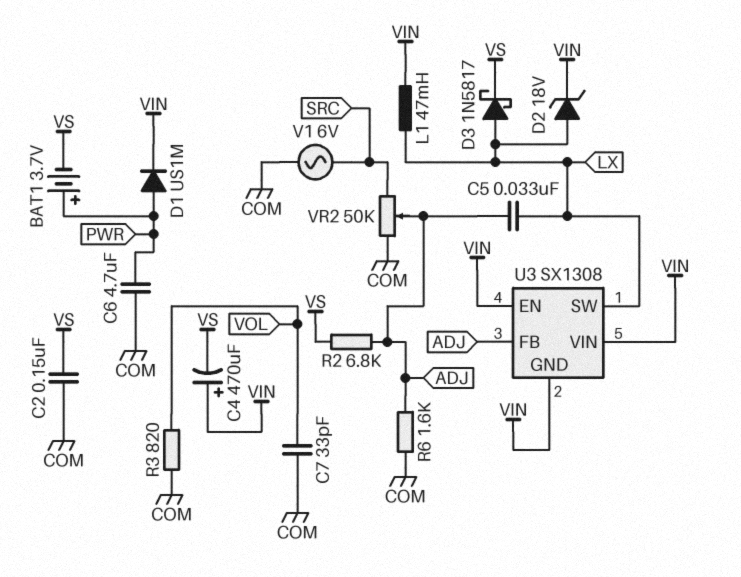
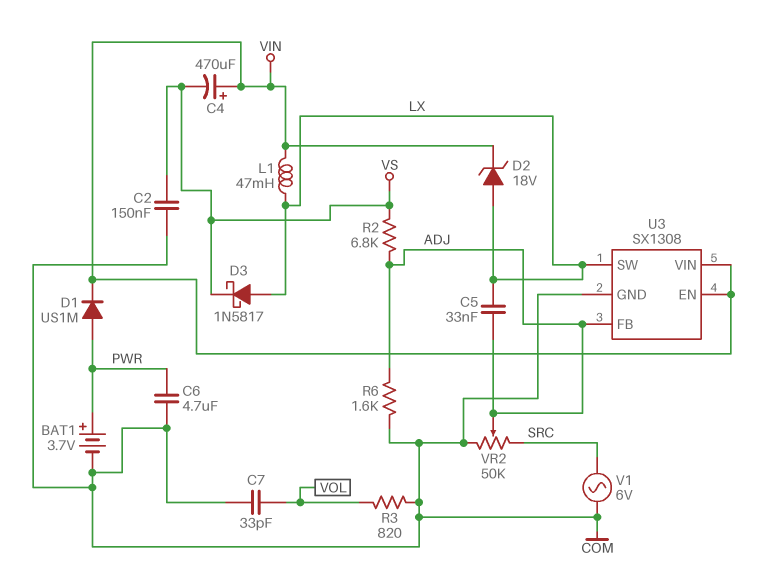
BAT1: 3.7V (plus PWR, minus VS) -> 3.7V (plus PWR, minus COM)
U3 pin GND: VIN -> COM

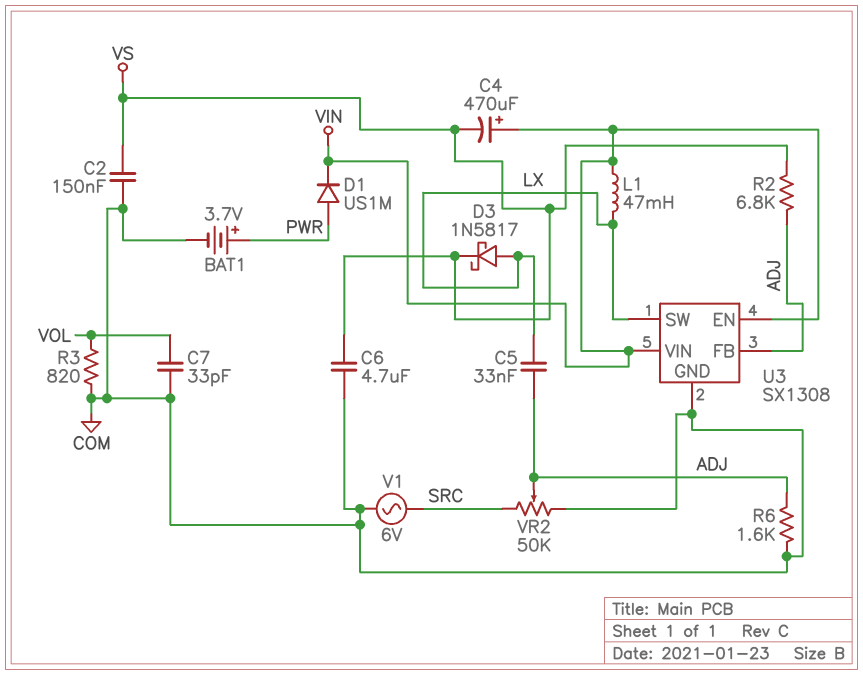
C6: 4.7uF (COM, PWR) -> 4.7uF (COM, VS)
D2: zener 18V (A LX, K VIN) -> none

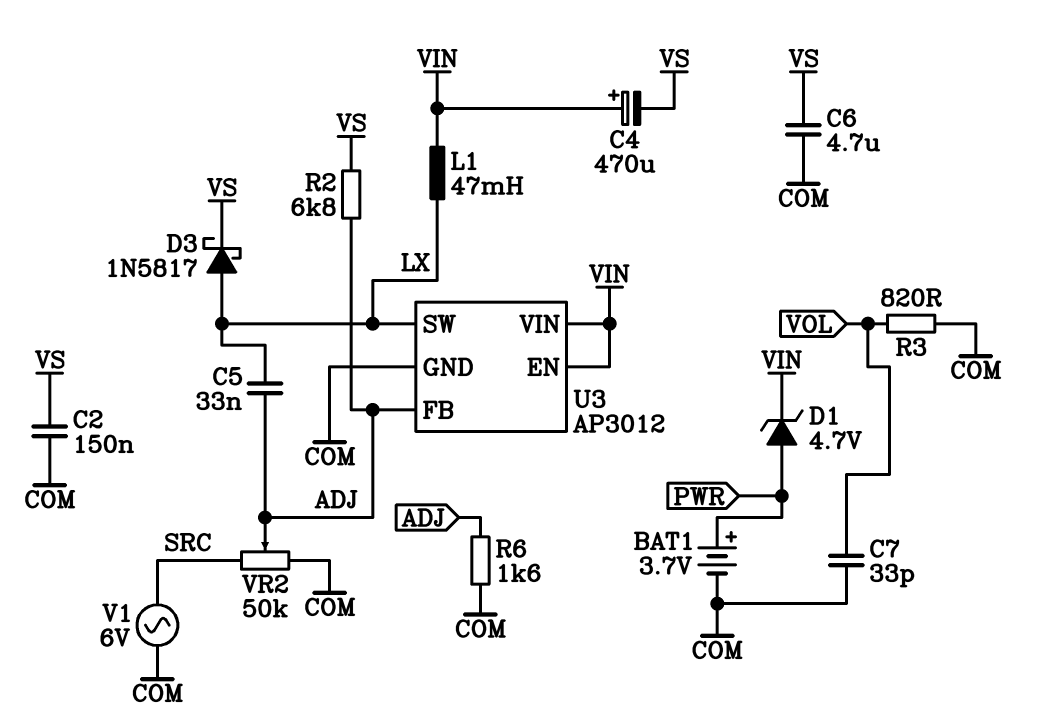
D1: diode US1M (A PWR, K VIN) -> zener 4.7V (A PWR, K VIN)
U3: SX1308 -> AP3012

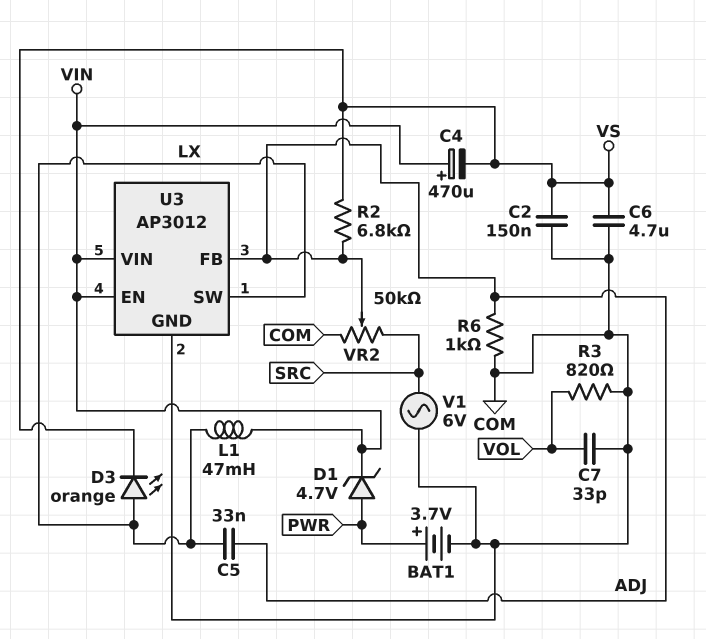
D3: schottky 1N5817 (A LX, K VS) -> LED orange (A LX, K VS)
R6: 1.6k (ADJ, COM) -> 1k (ADJ, COM)

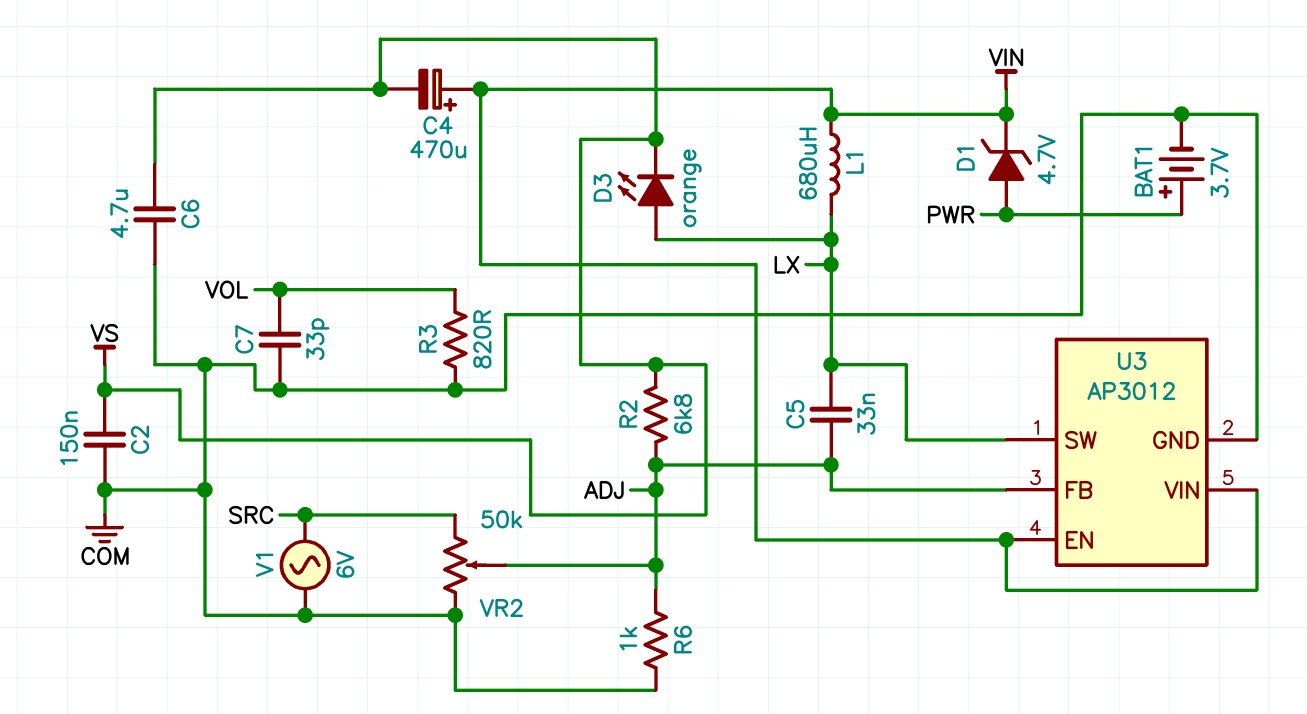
L1: 47mH (LX, VIN) -> 680uH (LX, VIN)

